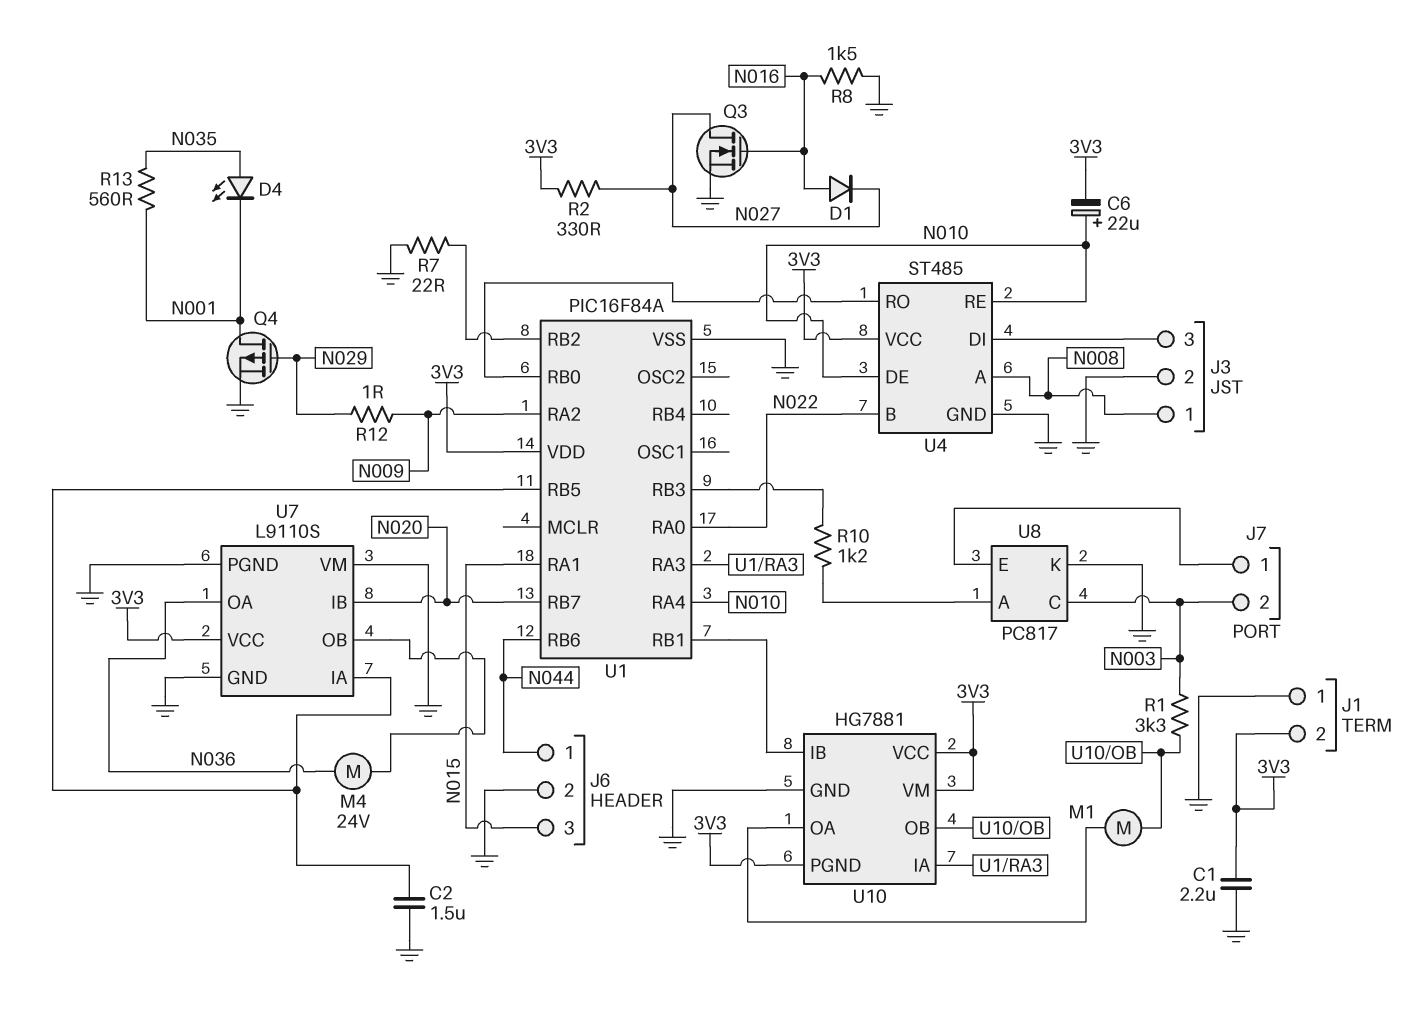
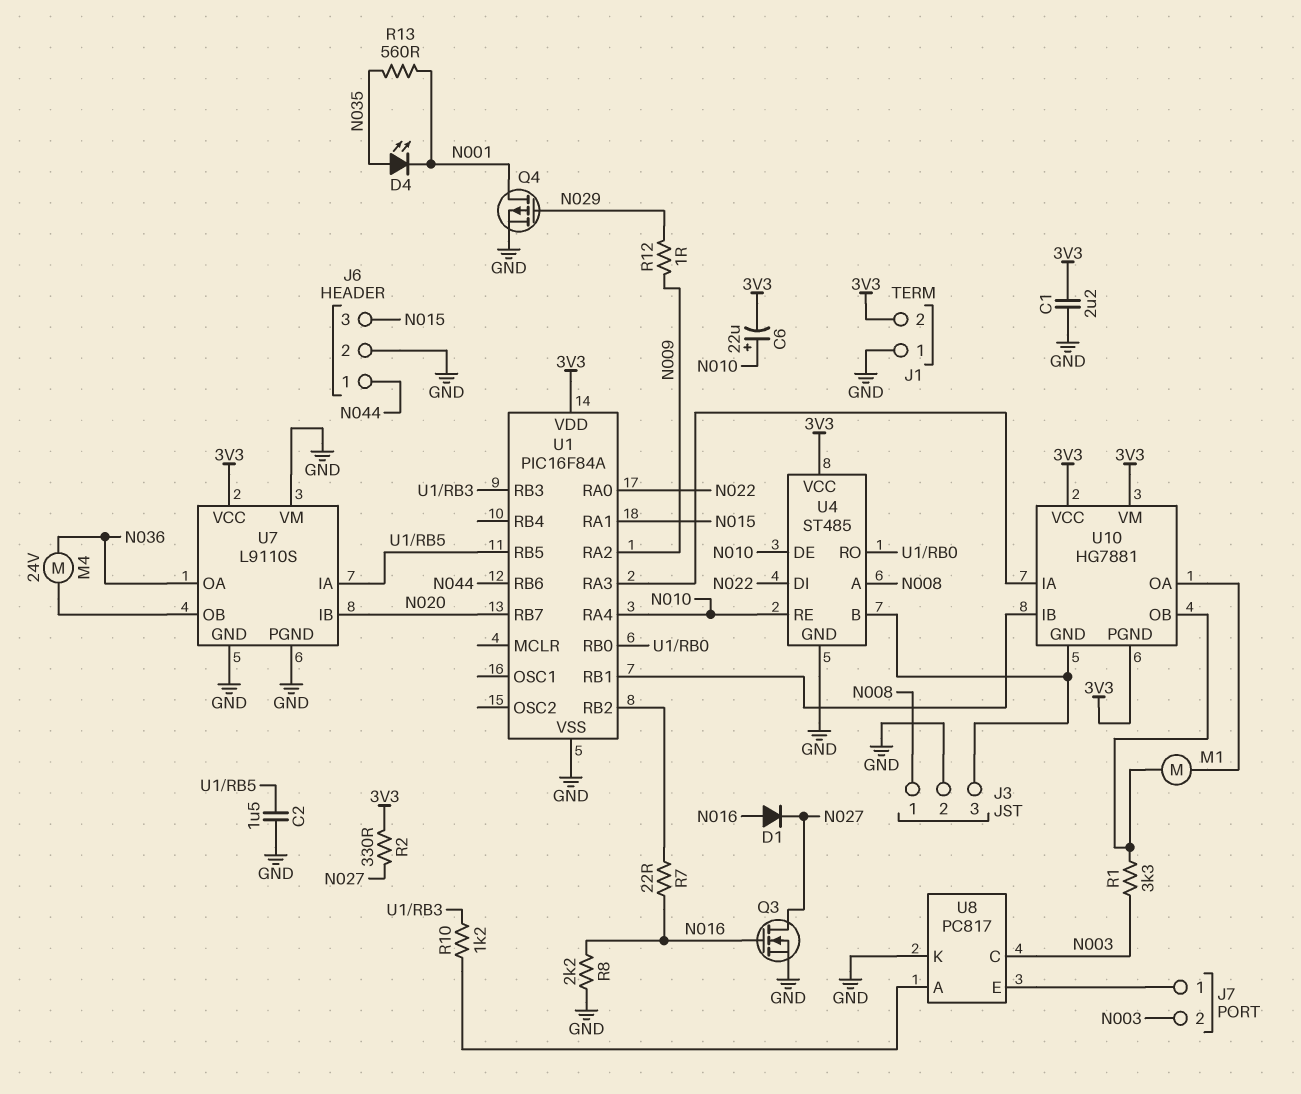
R7: 22 (GND, U1/RB2) -> 22 (N016, U1/RB2)
R8: 1.5k (GND, N016) -> 2.2k (GND, N016)
U4 pin B: N022 -> J3/3
U4 pin DI: J3/3 -> N022
U10 pin GND: GND -> J3/3

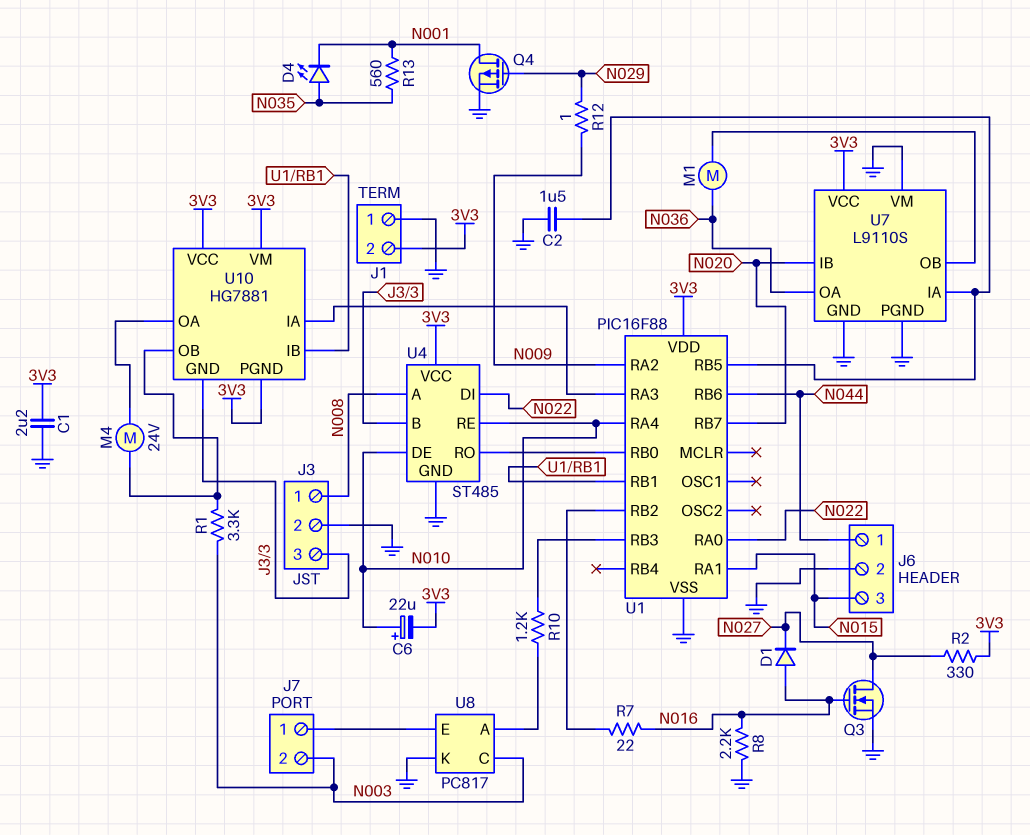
M1: motor (U10/OA, U10/OB) -> motor (N036, U7/OB)
M4: motor 24V (N036, U7/OB) -> motor 24V (U10/OA, U10/OB)
U1: PIC16F84A -> PIC16F88

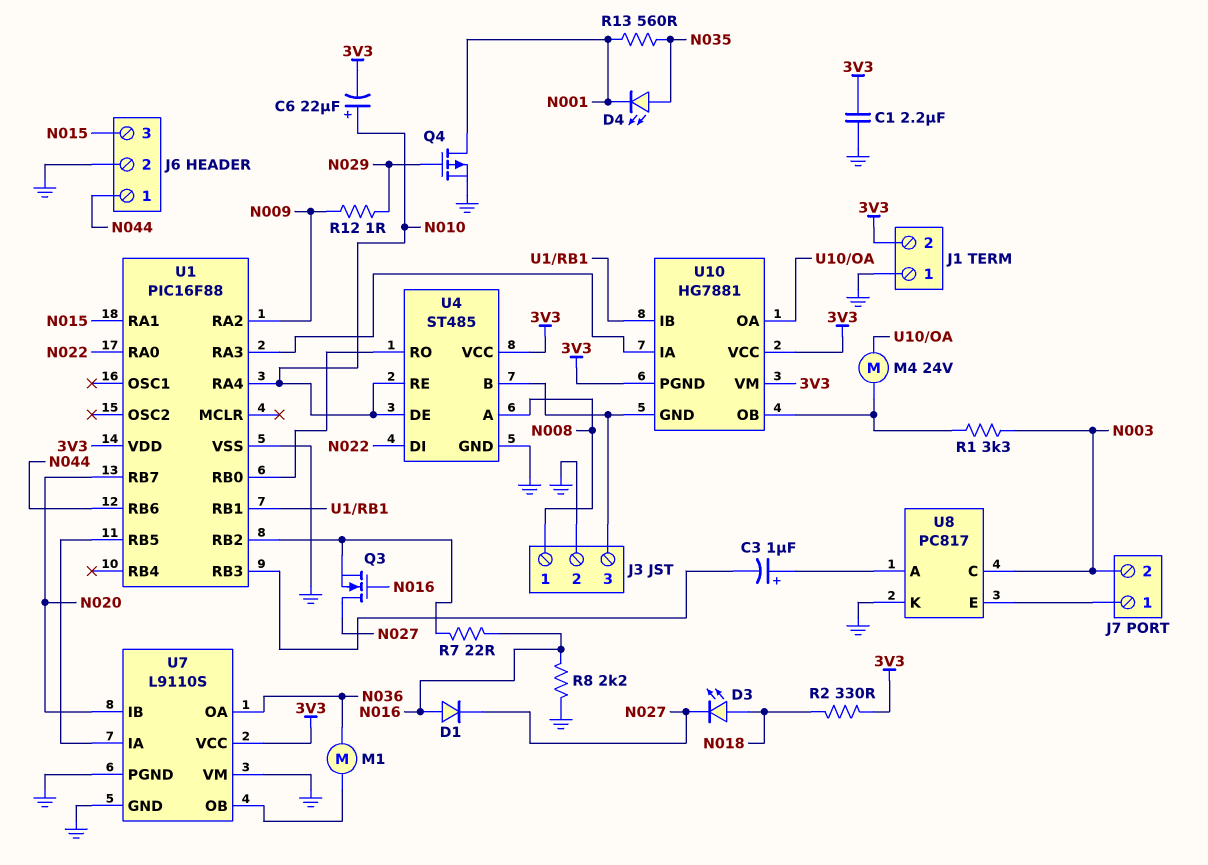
C2: 1.5uF (GND, U1/RB5) -> none
C3: none -> 1uF (plus U8/A, minus U1/RB3)
D3: none -> LED (A N018, K N027)
Q3: NMOS (G N016, D N027, S GND) -> NMOS (G N016, D N027, S U1/RB2)
R2: 330 (3V3, N027) -> 330 (3V3, N018)
R10: 1.2k (U1/RB3, U8/A) -> none

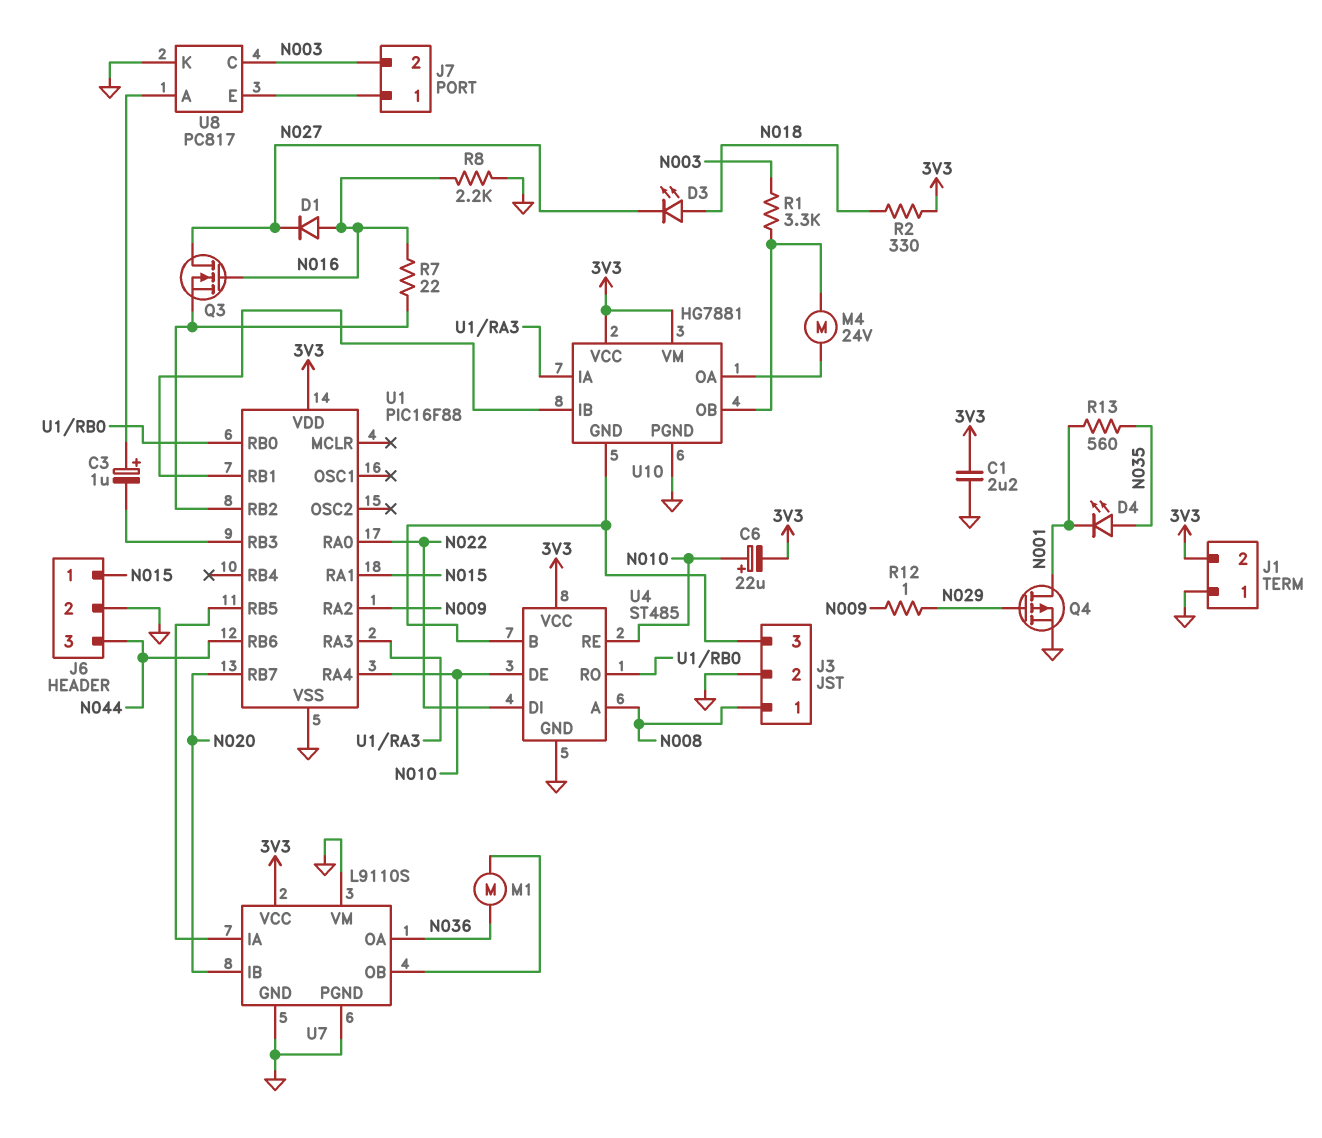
J6 pin 1: N044 -> N015
J6 pin 3: N015 -> N044
U10 pin PGND: 3V3 -> GND

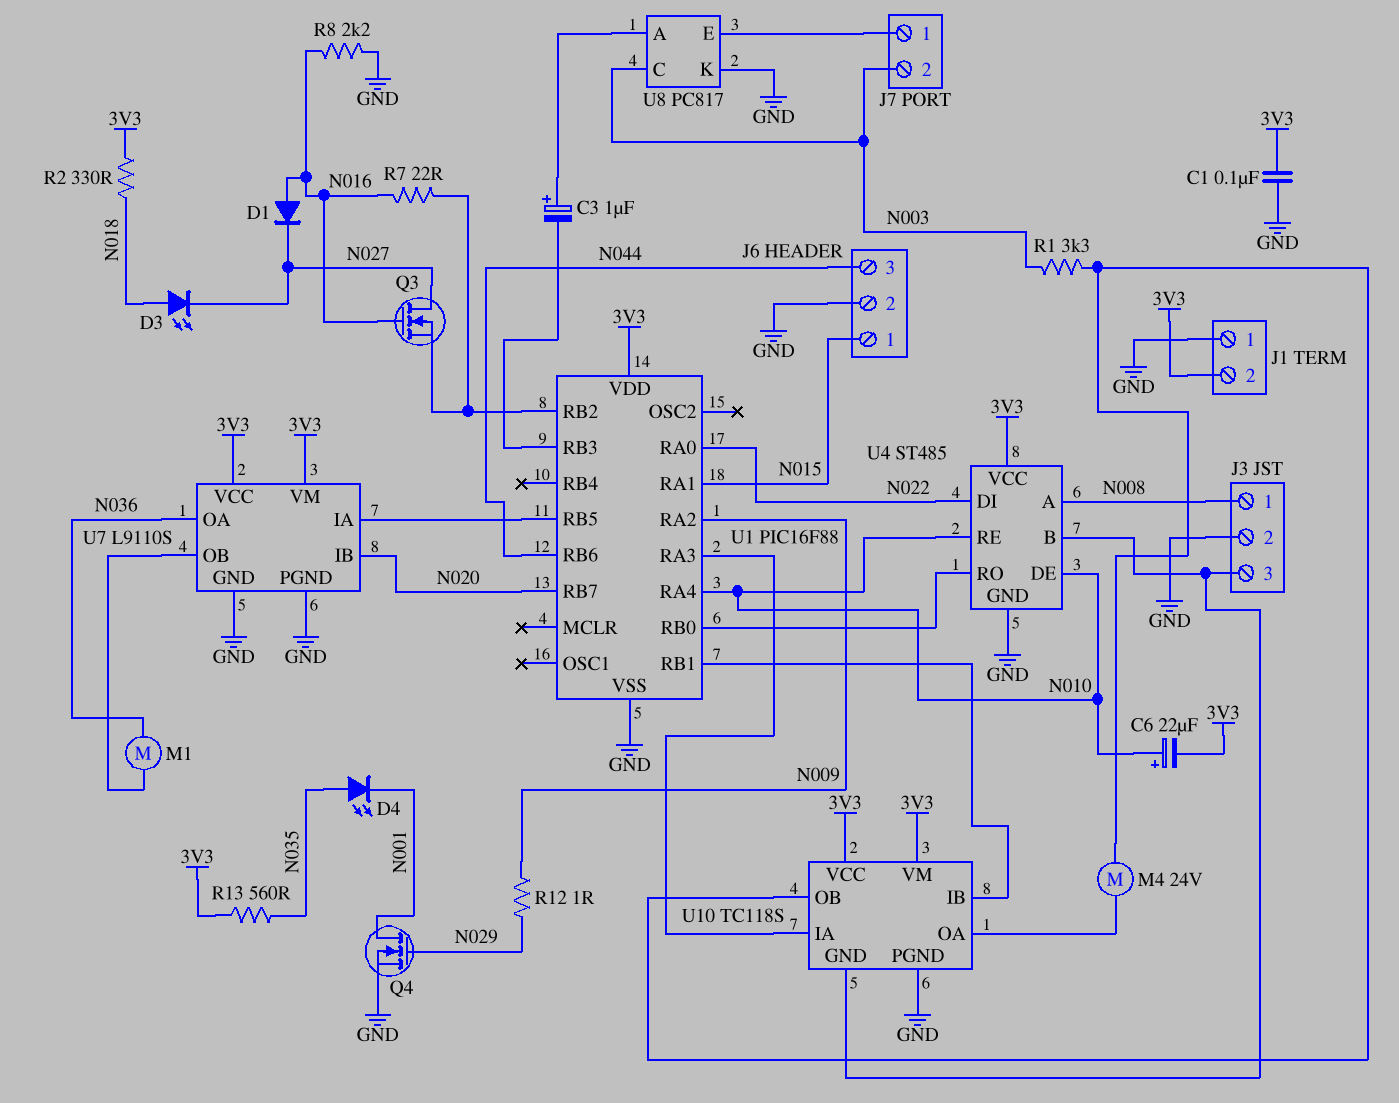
C1: 2.2uF (3V3, GND) -> 100nF (3V3, GND)
Q4: PMOS (G N029, D N001, S GND) -> NMOS (G N029, D N001, S GND)
R13: 560 (N001, N035) -> 560 (3V3, N035)
U7 pin VM: GND -> 3V3
U10: HG7881 -> TC118S

